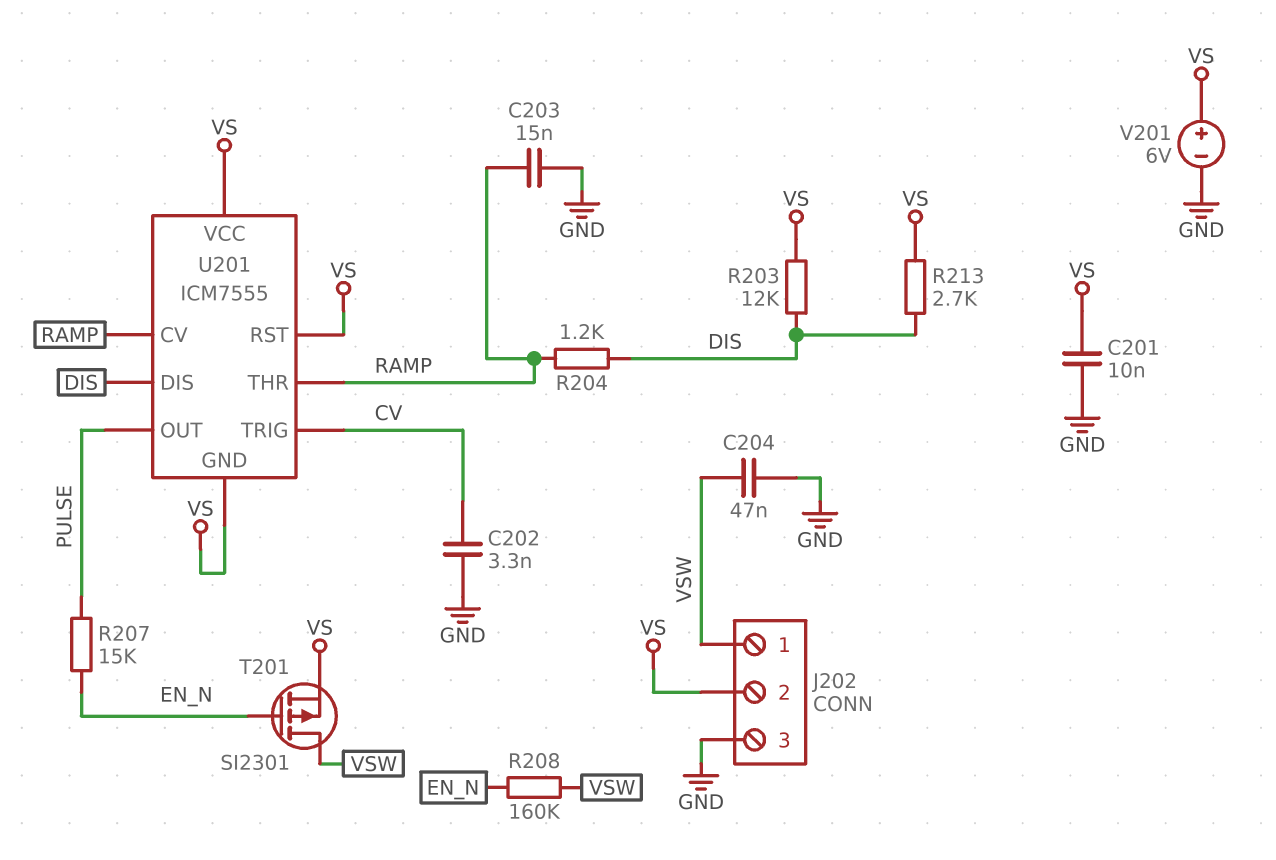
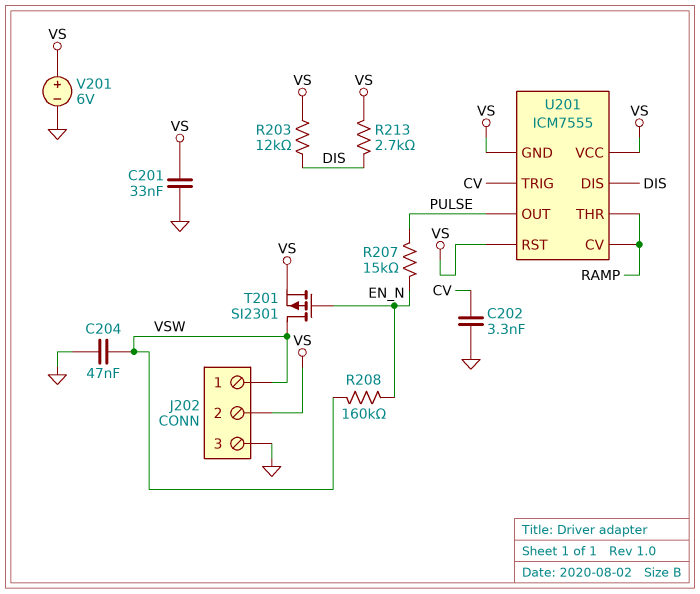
C201: 10nF (GND, VS) -> 33nF (GND, VS)
C203: 15nF (GND, RAMP) -> none
R204: 1.2k (DIS, RAMP) -> none

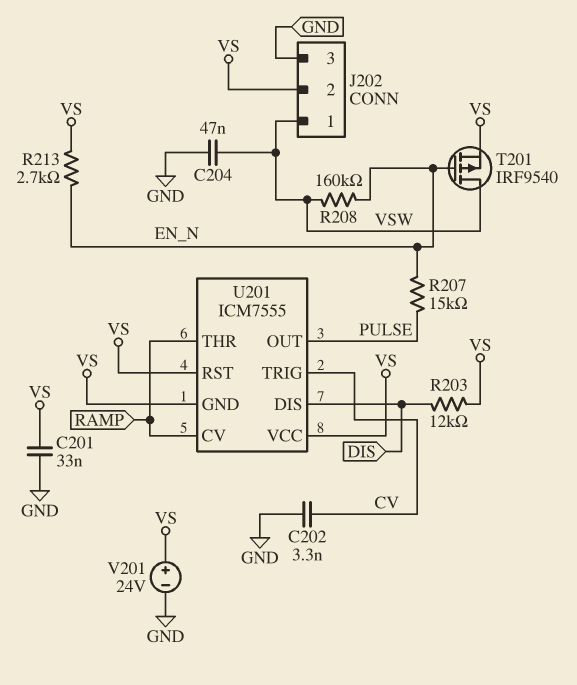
R213: 2.7k (DIS, VS) -> 2.7k (EN_N, VS)
T201: PMOS SI2301 (G EN_N, D VSW, S VS) -> PMOS IRF9540 (G EN_N, D VSW, S VS)
V201: 6V (plus VS, minus GND) -> 24V (plus VS, minus GND)

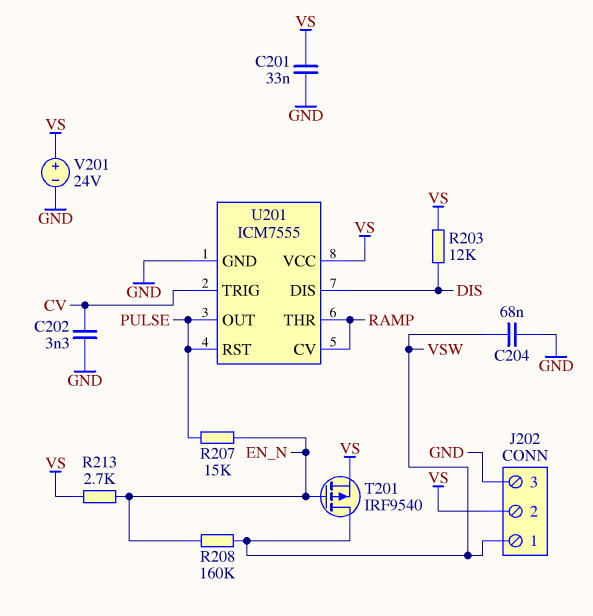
C204: 47nF (GND, VSW) -> 68nF (GND, VSW)
U201 pin GND: VS -> GND
U201 pin RST: VS -> PULSE

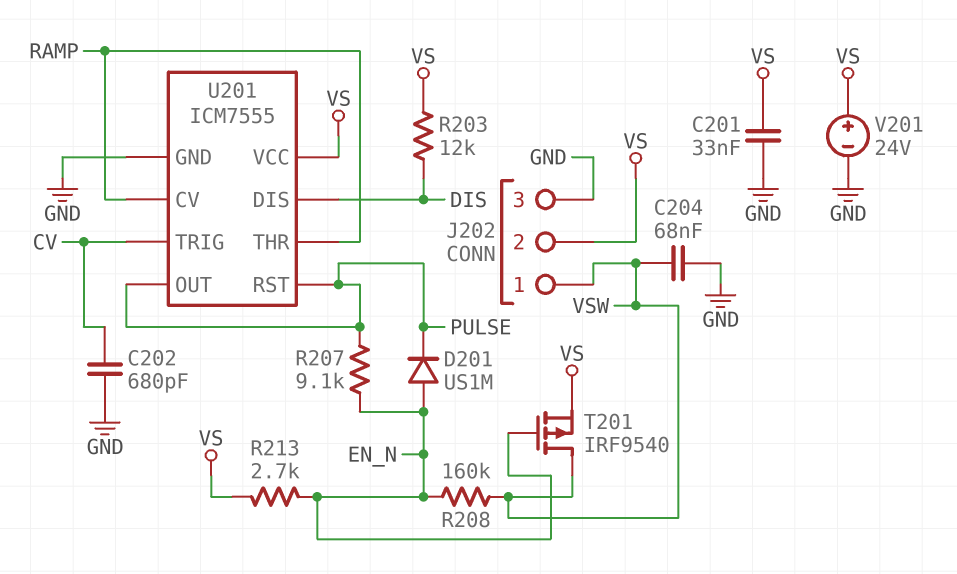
C202: 3.3nF (CV, GND) -> 680pF (CV, GND)
D201: none -> diode US1M (A EN_N, K PULSE)
R207: 15k (EN_N, PULSE) -> 9.1k (EN_N, PULSE)

